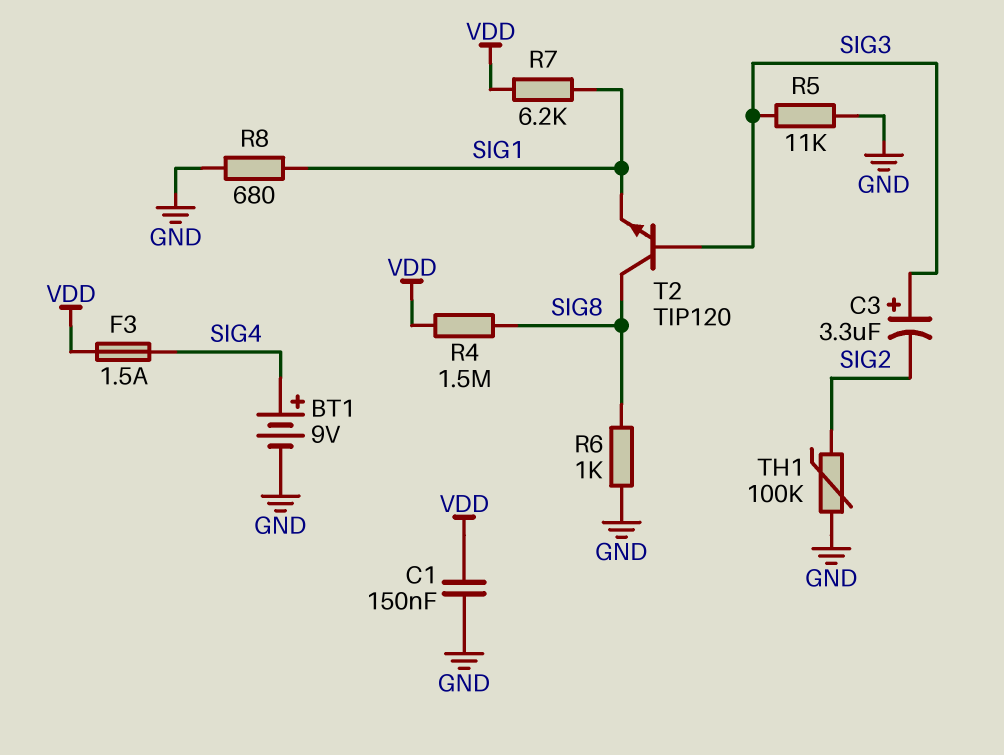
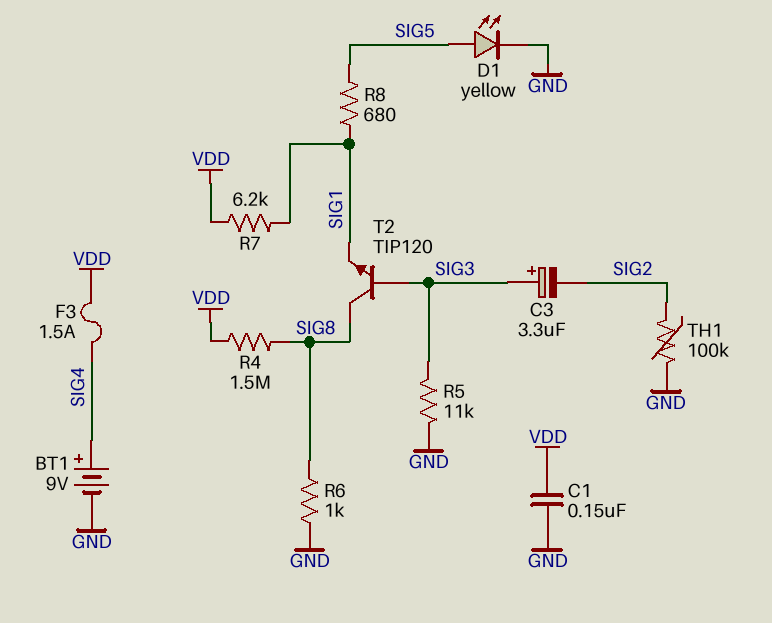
D1: none -> LED yellow (A SIG5, K GND)
R8: 680 (GND, SIG1) -> 680 (SIG1, SIG5)

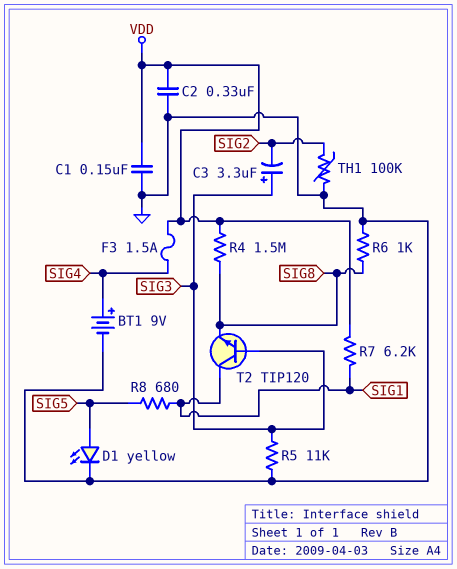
C2: none -> 330nF (GND, VDD)
T2: NPN TIP120 (B SIG3, C SIG8, E SIG1) -> NPN TIP120 (B SIG3, C SIG1, E SIG8)

